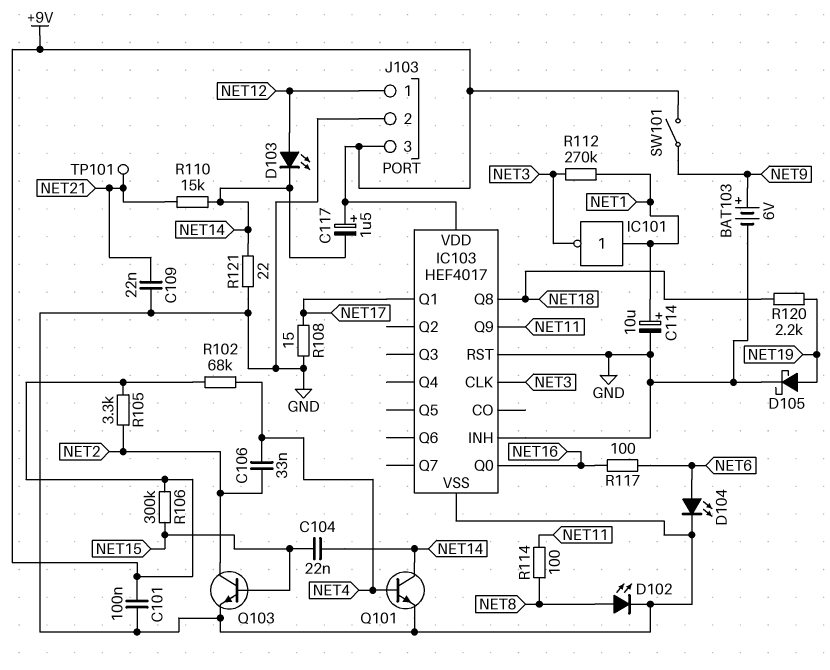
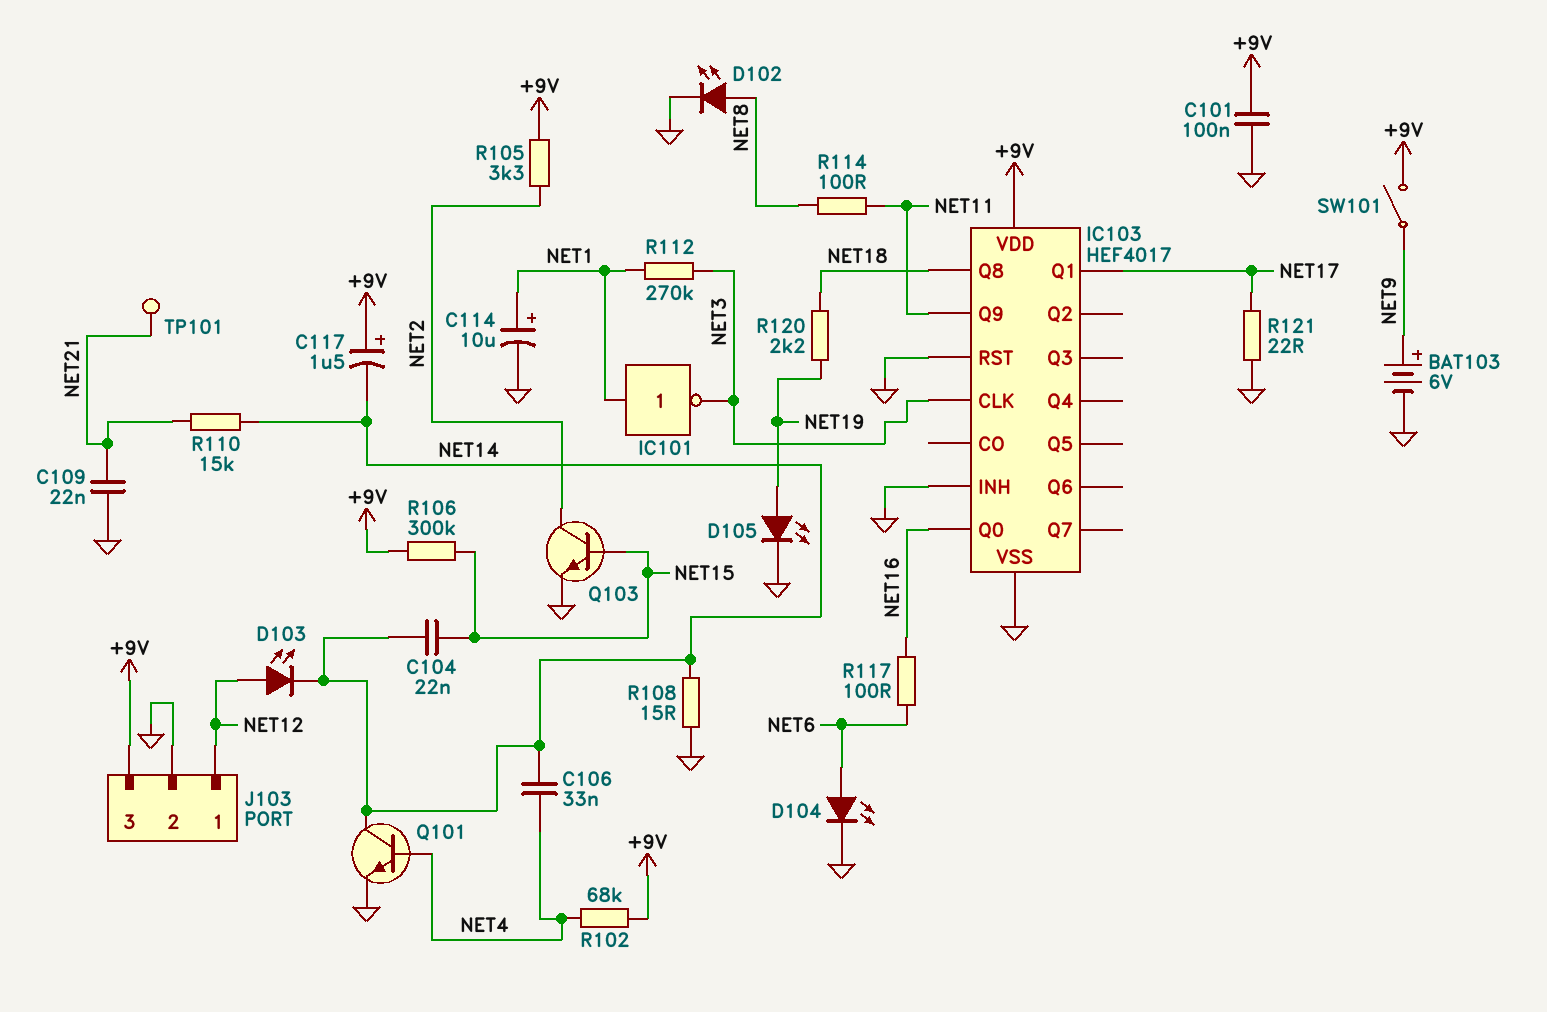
C106: 33nF (NET2, NET4) -> 33nF (NET4, NET14)
D105: schottky (A NET19, K GND) -> LED (A NET19, K GND)
R108: 15 (GND, NET17) -> 15 (GND, NET14)
R121: 22 (GND, NET14) -> 22 (GND, NET17)

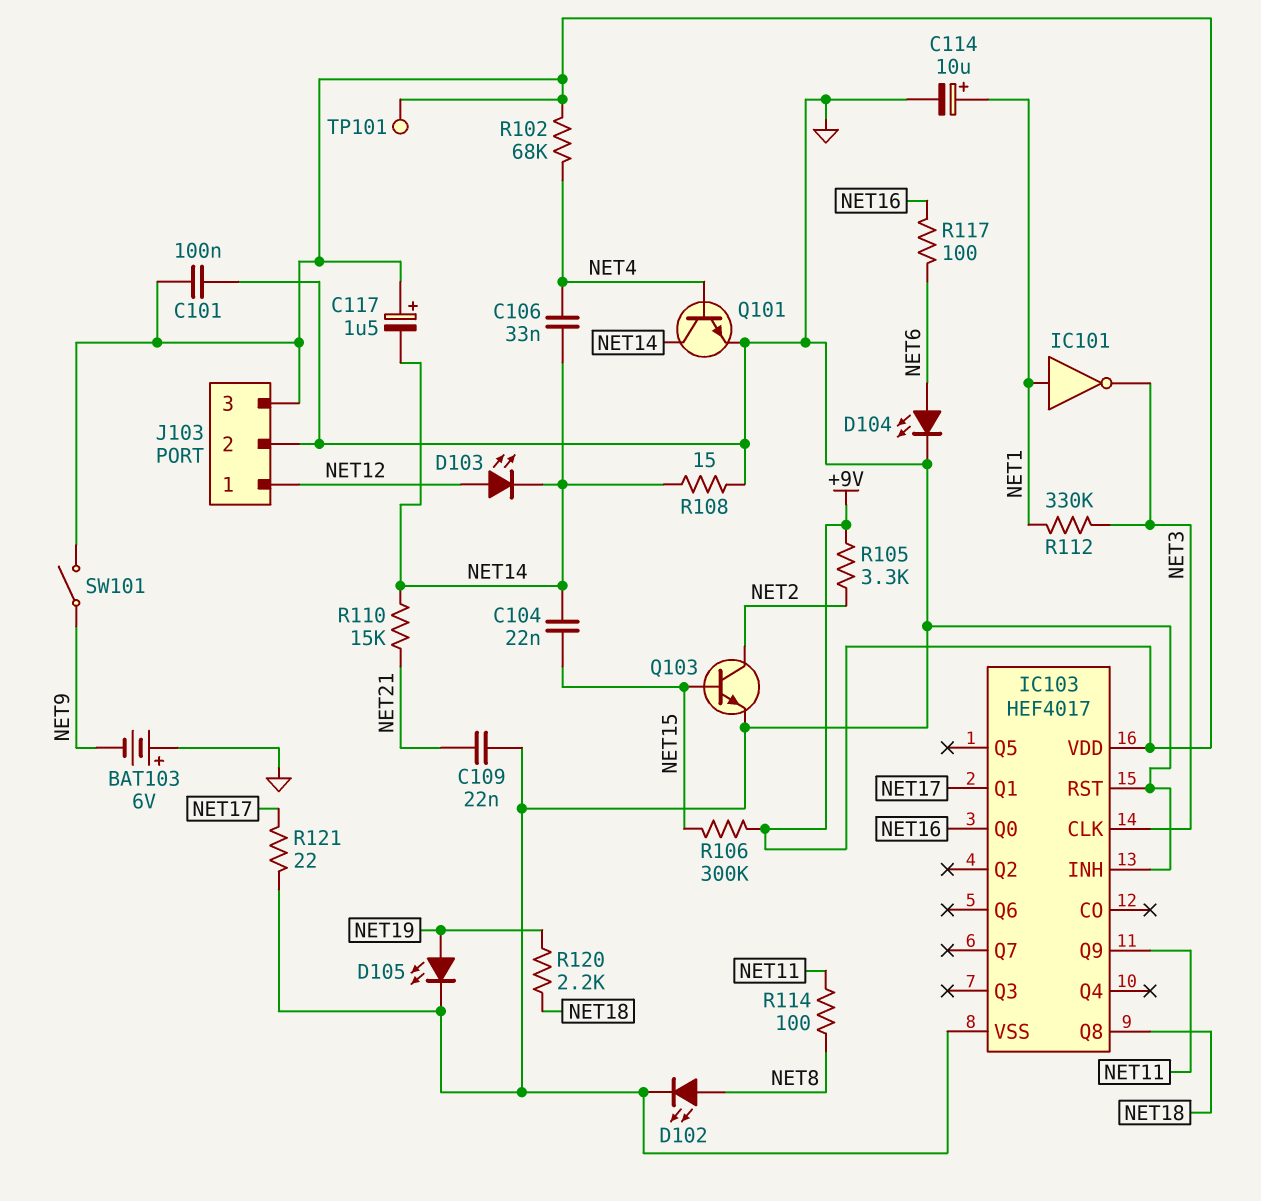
BAT103: 6V (plus NET9, minus GND) -> 6V (plus GND, minus NET9)
R112: 270k (NET1, NET3) -> 330k (NET1, NET3)
TP101: test point (NET21) -> test point (+9V)

